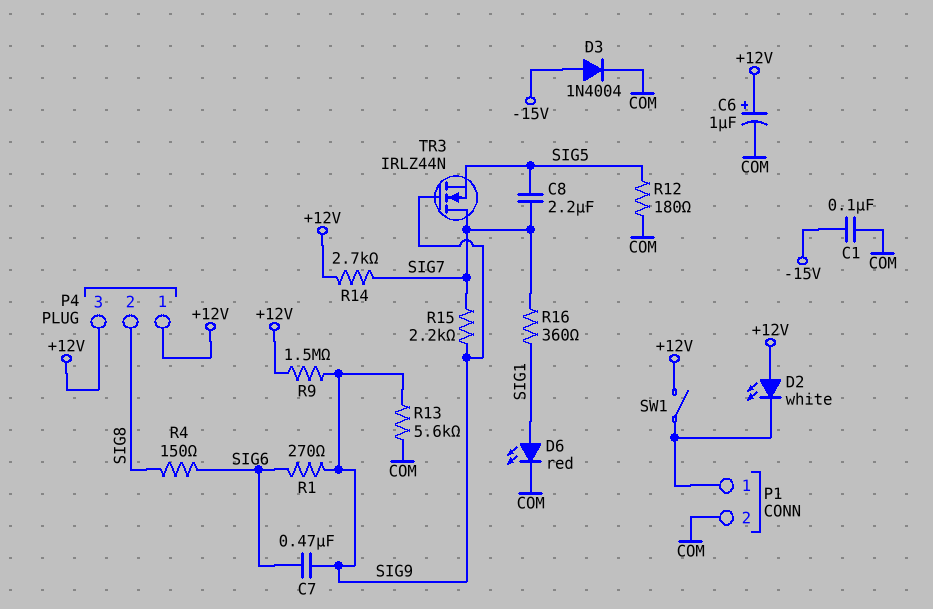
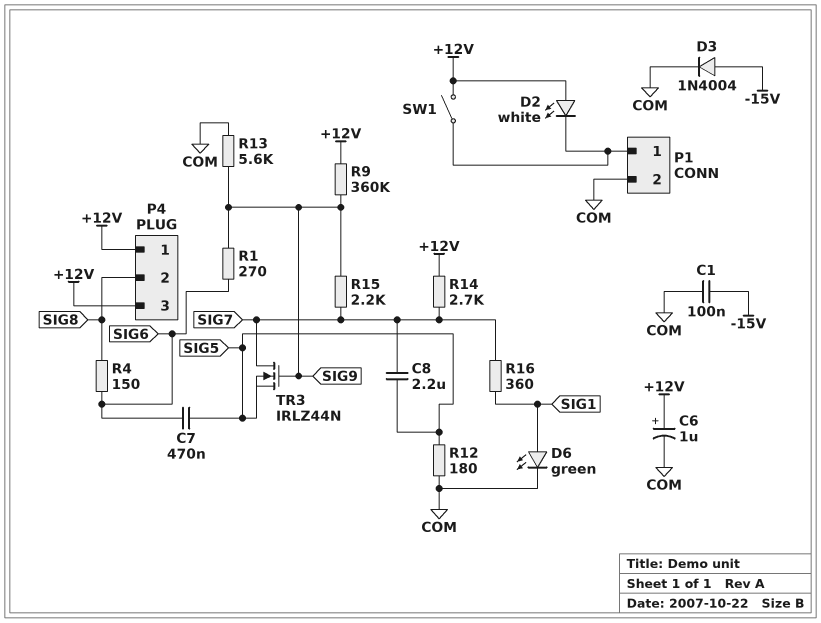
C7: 470nF (SIG6, SIG9) -> 470nF (SIG5, SIG6)
D6: LED red (A SIG1, K COM) -> LED green (A SIG1, K COM)
R9: 1.5M (+12V, SIG9) -> 360k (+12V, SIG9)

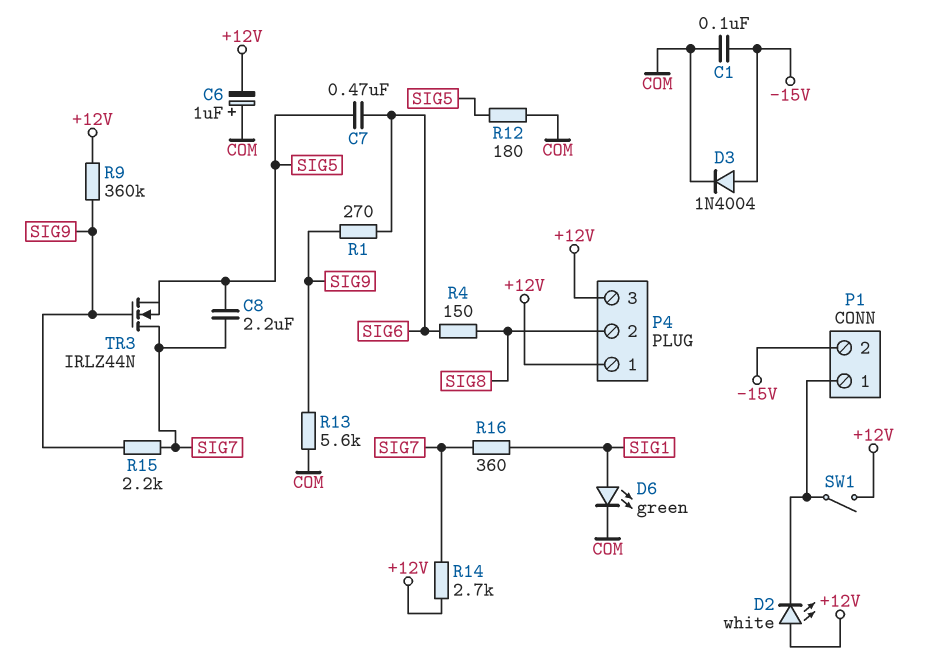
C6: 1uF (plus +12V, minus COM) -> 1uF (plus COM, minus +12V)
P1 pin 2: COM -> -15V

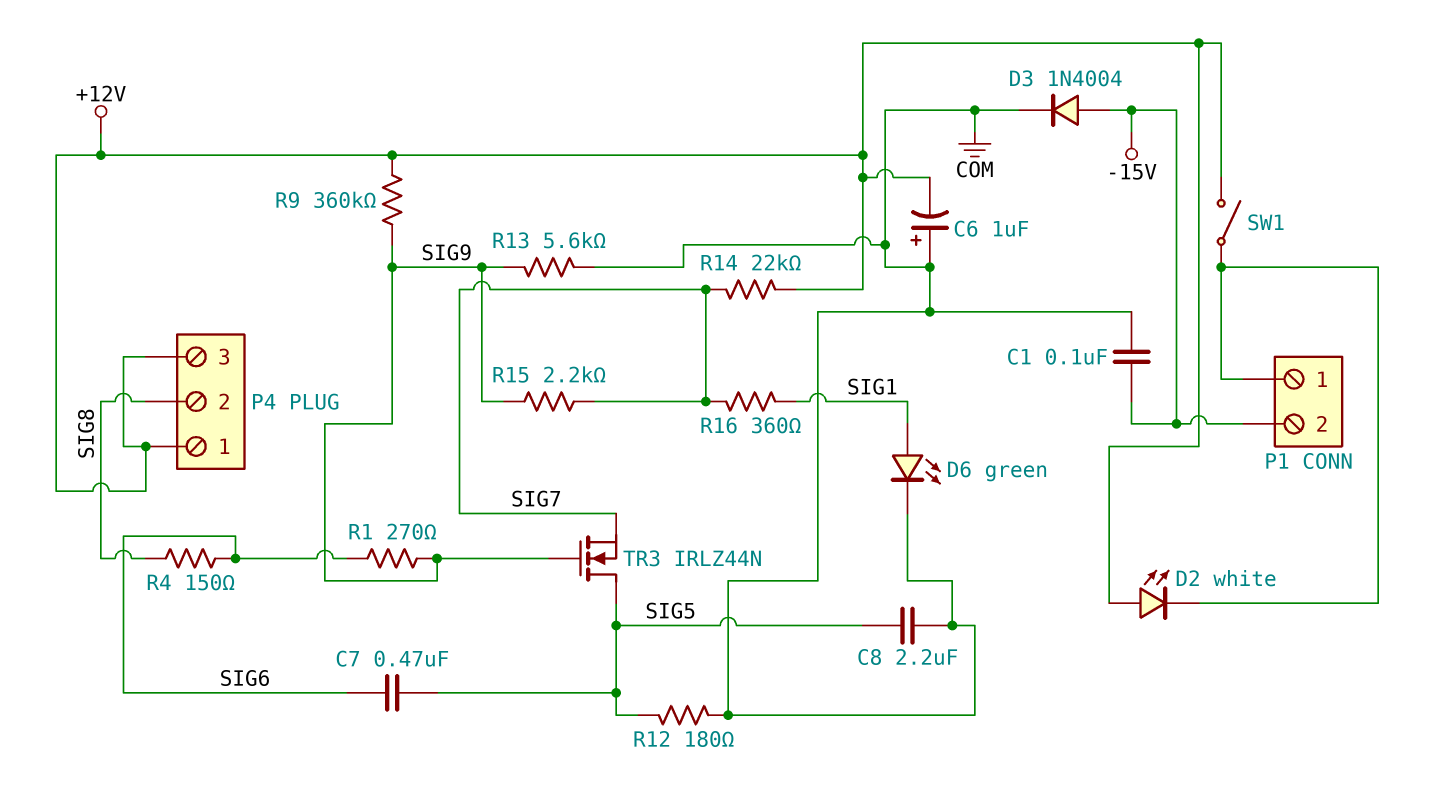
C8: 2.2uF (SIG5, SIG7) -> 2.2uF (COM, SIG5)
R14: 2.7k (+12V, SIG7) -> 22k (+12V, SIG7)
TR3: NMOS IRLZ44N (G SIG9, D SIG7, S SIG5) -> NMOS IRLZ44N (G SIG9, D SIG5, S SIG7)

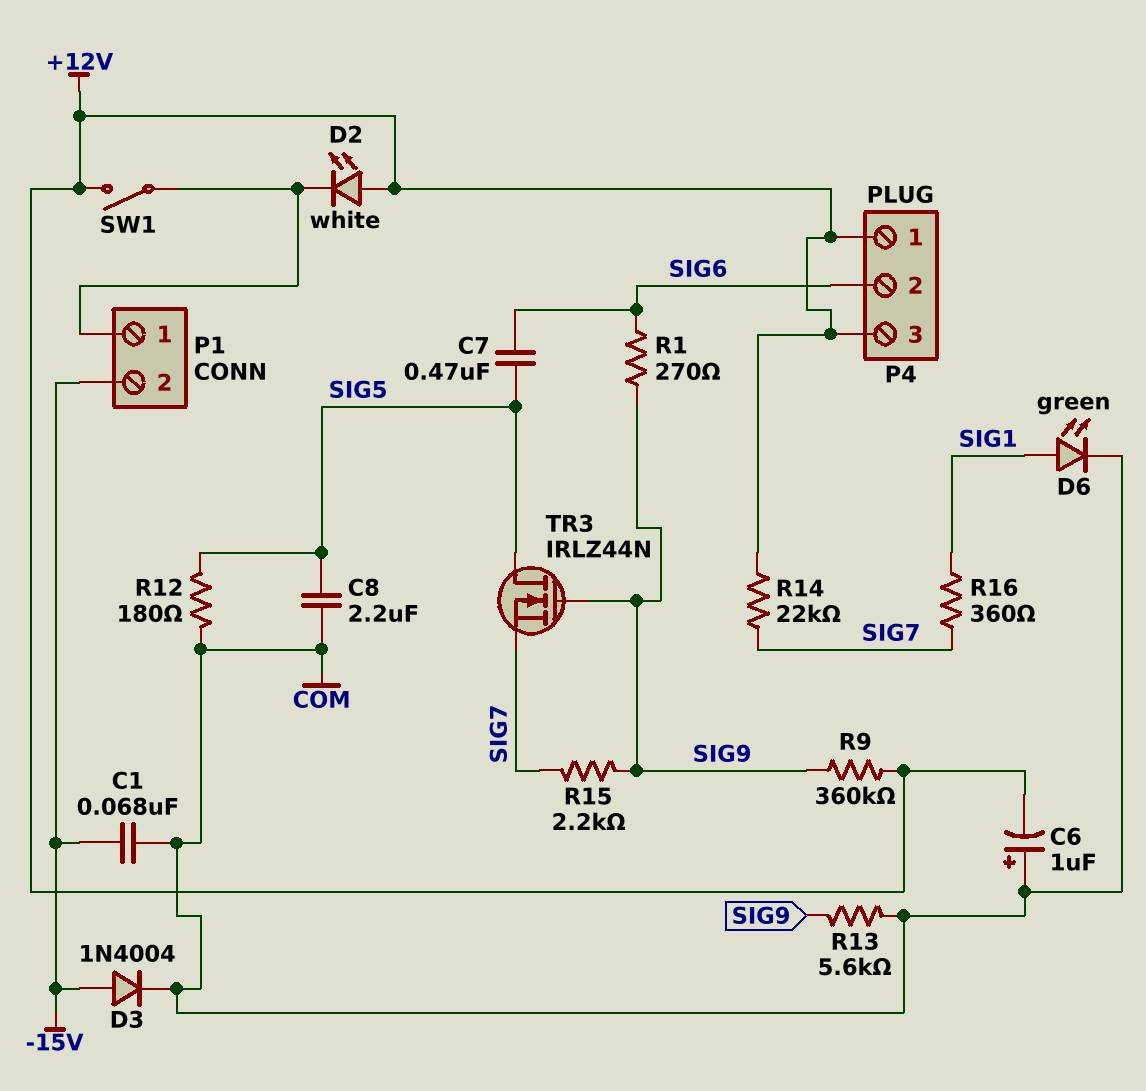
C1: 100nF (-15V, COM) -> 68nF (-15V, COM)
P4 pin 2: SIG8 -> SIG6
R4: 150 (SIG6, SIG8) -> none

